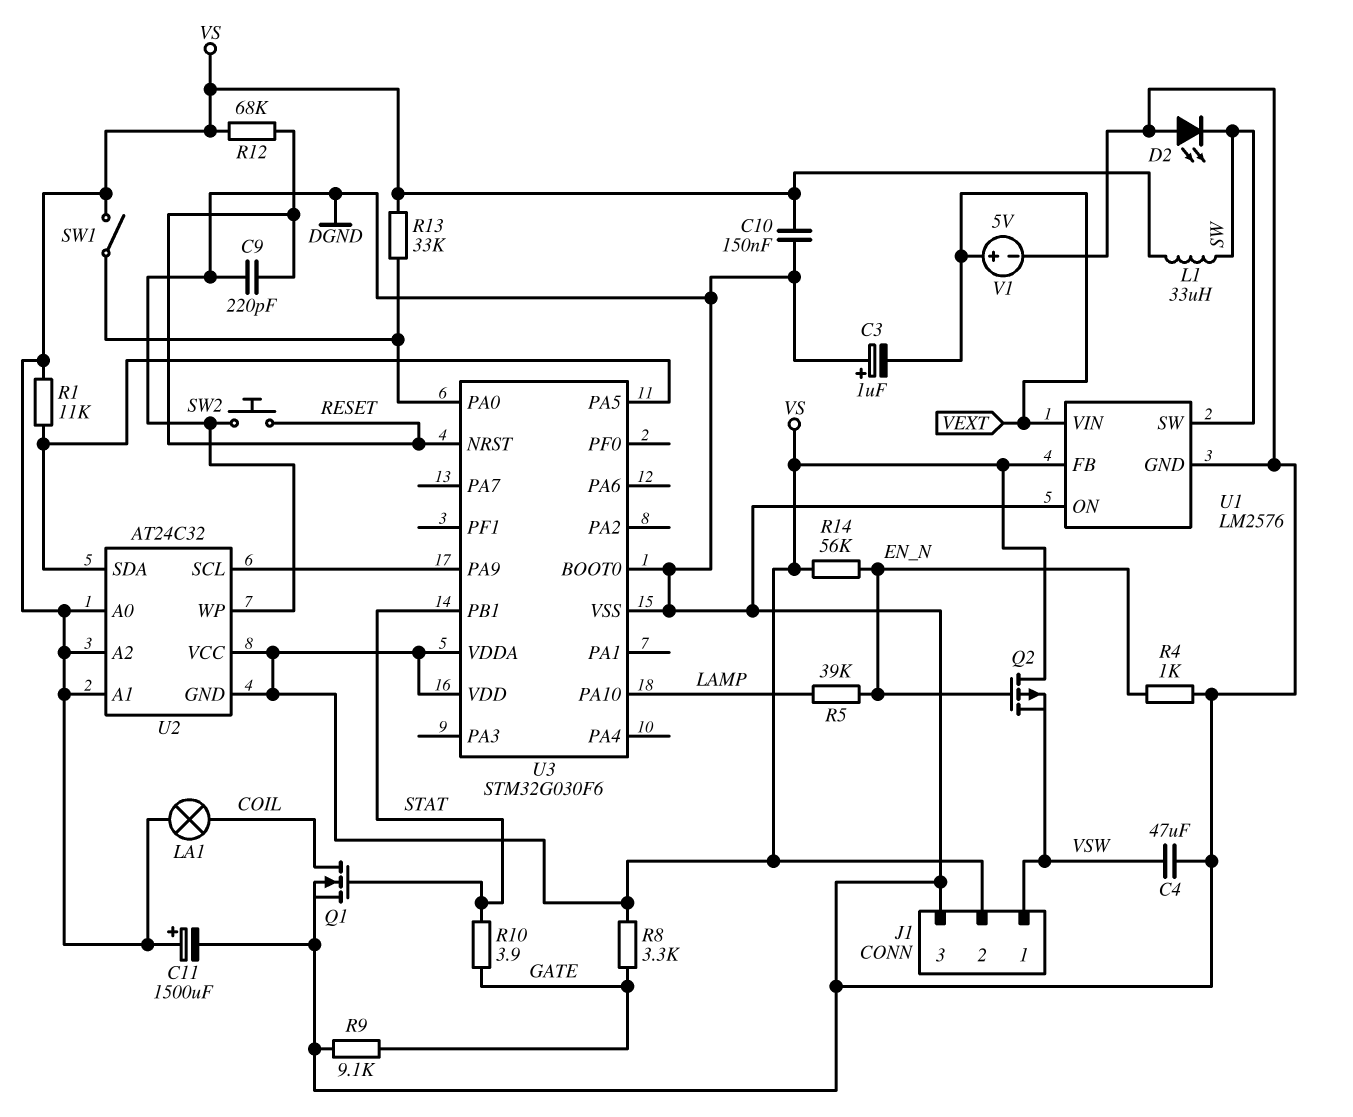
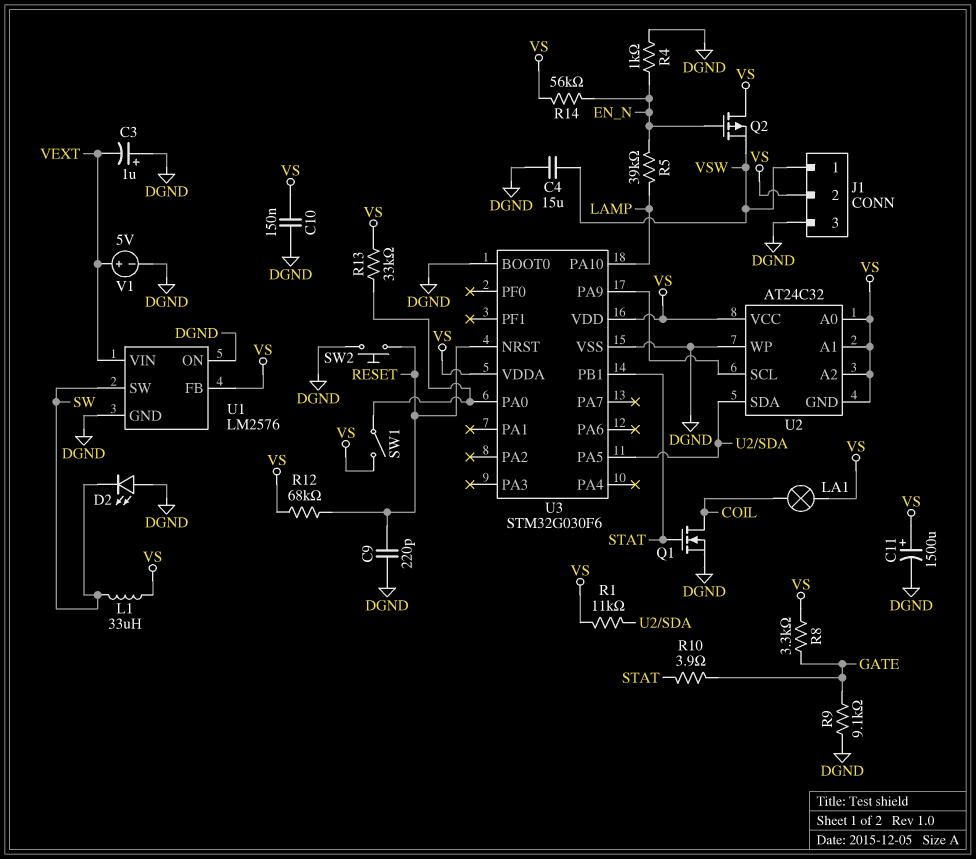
C4: 47uF (DGND, VSW) -> 15uF (DGND, VSW)

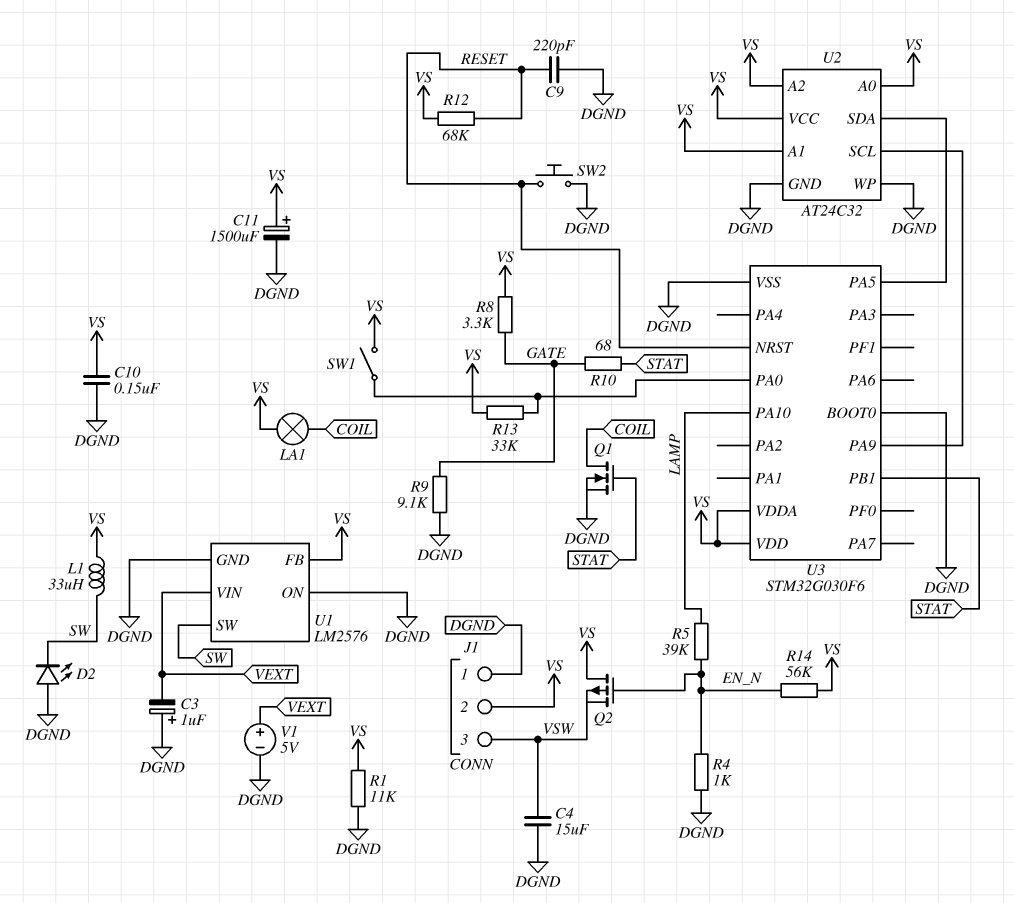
J1 pin 1: VSW -> DGND
J1 pin 3: DGND -> VSW
R1: 11k (U2/SDA, VS) -> 11k (DGND, VS)
R10: 3.9 (GATE, STAT) -> 68 (GATE, STAT)
U2 pin GND: VS -> DGND

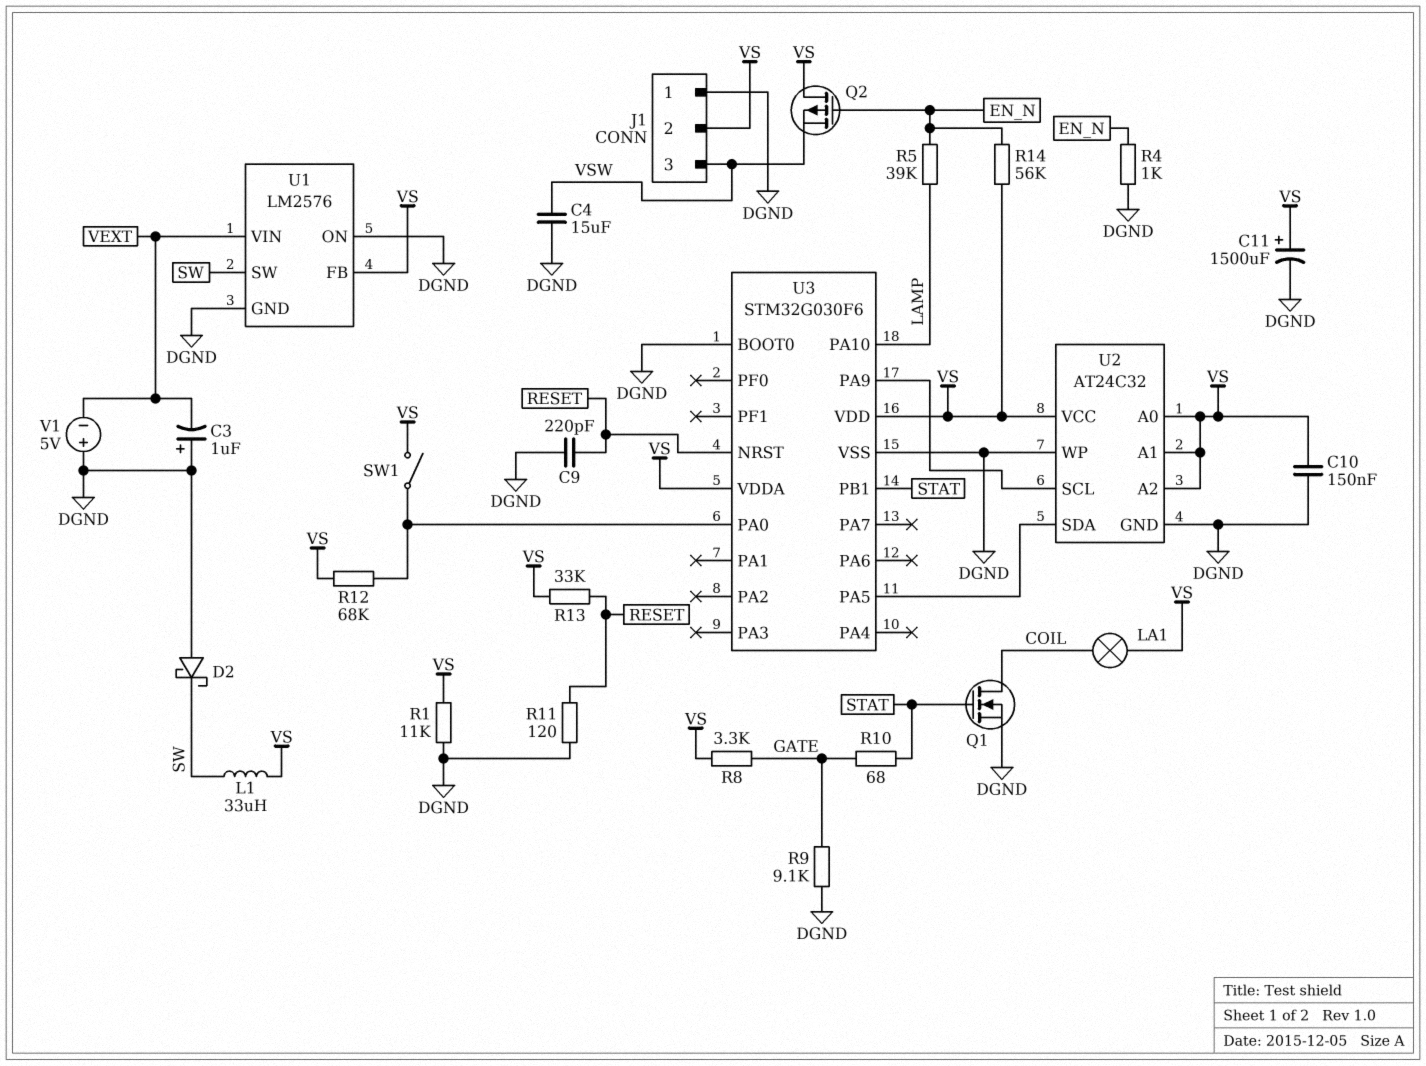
D2: LED (A DGND, K SW) -> schottky (A DGND, K SW)
R11: none -> 120 (DGND, RESET)
R12: 68k (RESET, VS) -> 68k (U3/PA0, VS)
R13: 33k (U3/PA0, VS) -> 33k (RESET, VS)
SW2: button (DGND, RESET) -> none
V1: 5V (plus VEXT, minus DGND) -> 5V (plus DGND, minus VEXT)

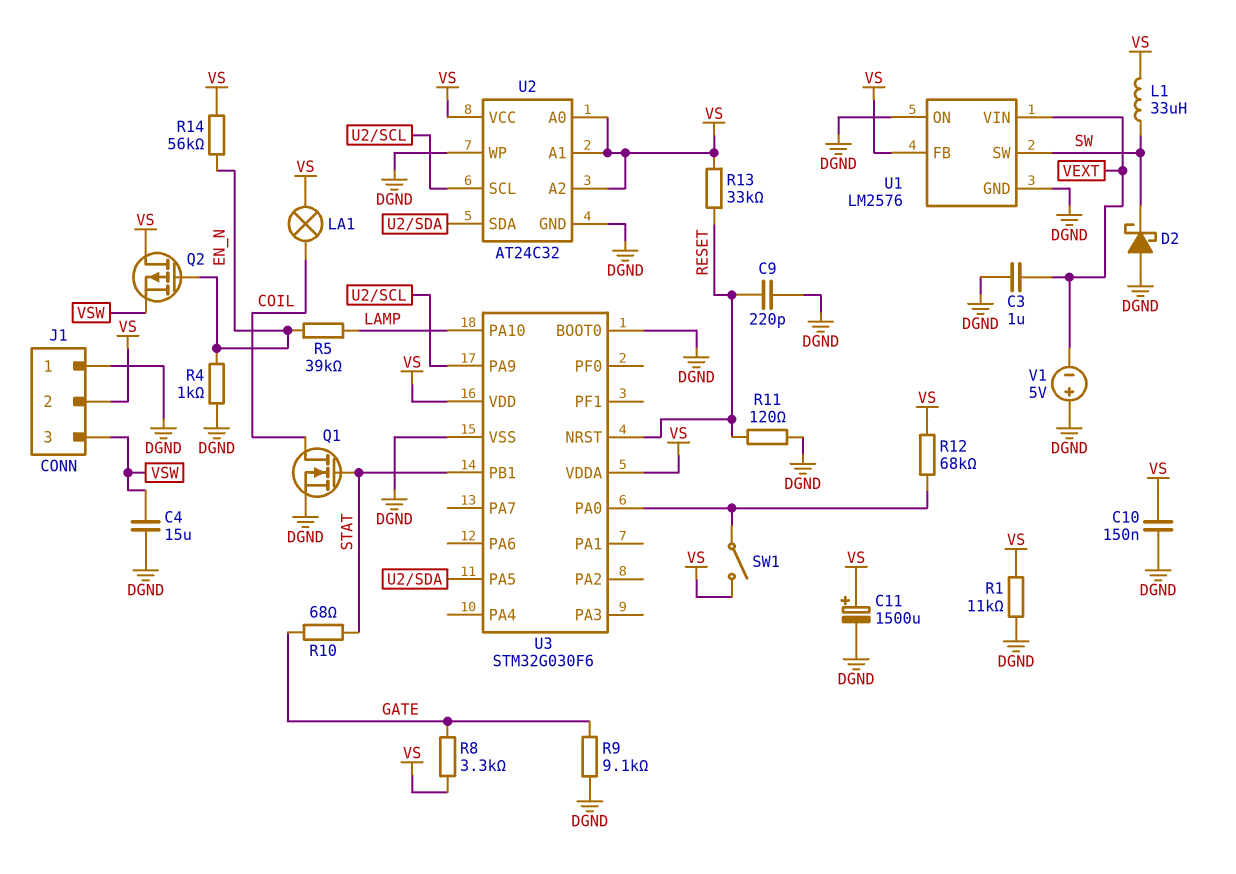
C3: 1uF (plus DGND, minus VEXT) -> 1uF (DGND, VEXT)

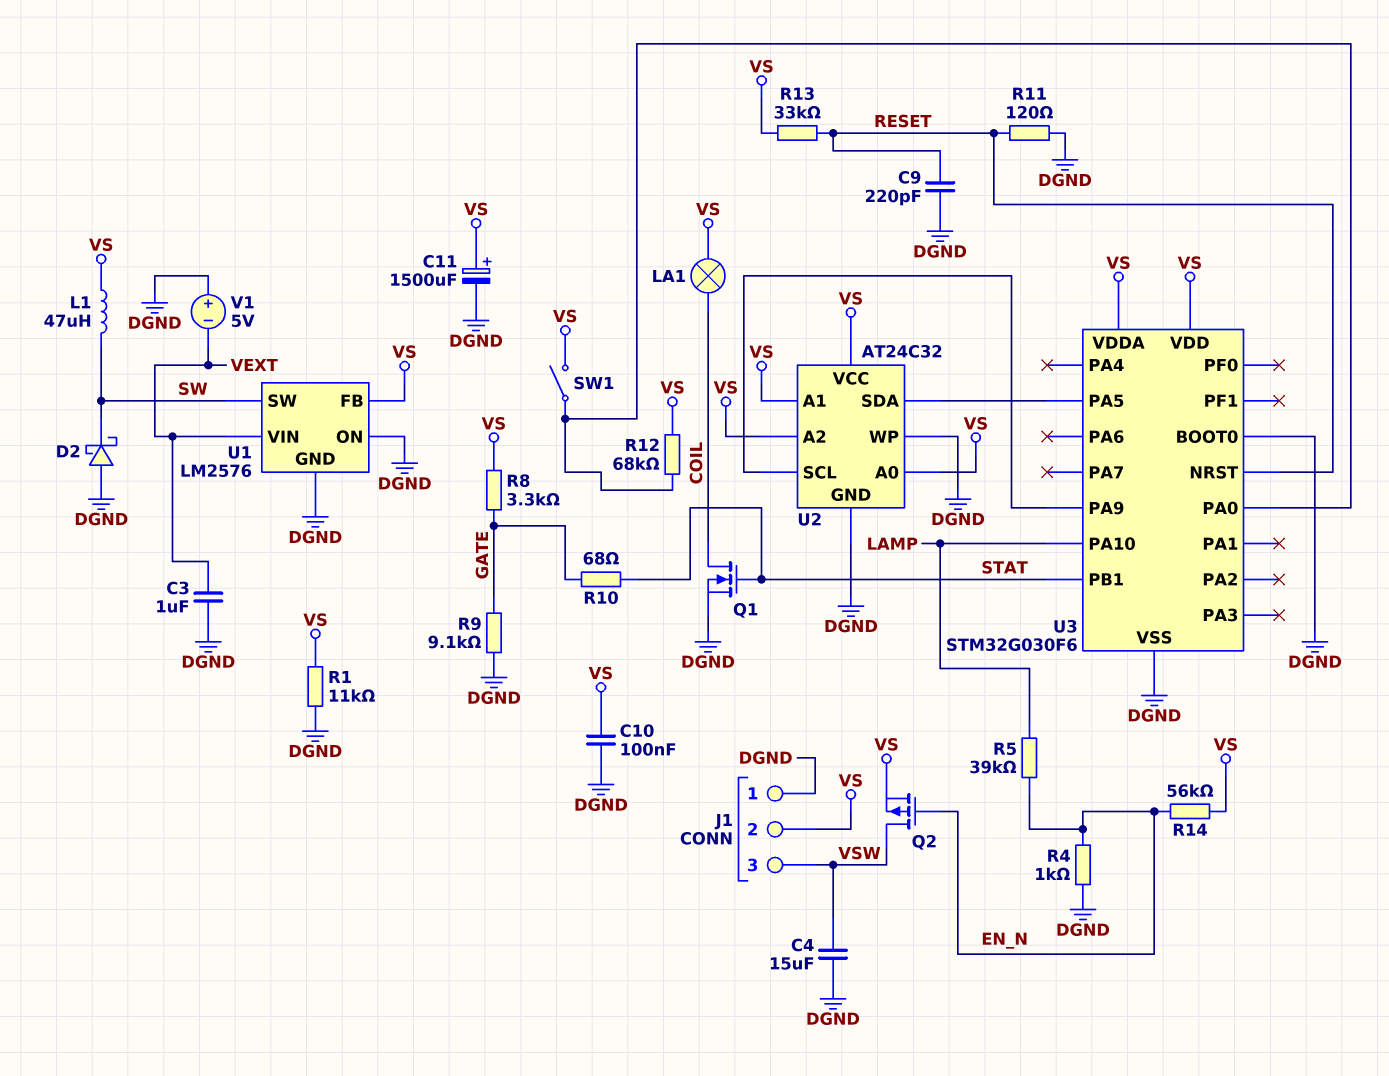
C10: 150nF (DGND, VS) -> 100nF (DGND, VS)
L1: 33uH (SW, VS) -> 47uH (SW, VS)
Q2: PMOS (G EN_N, D VS, S VSW) -> PMOS (G EN_N, D VSW, S VS)

